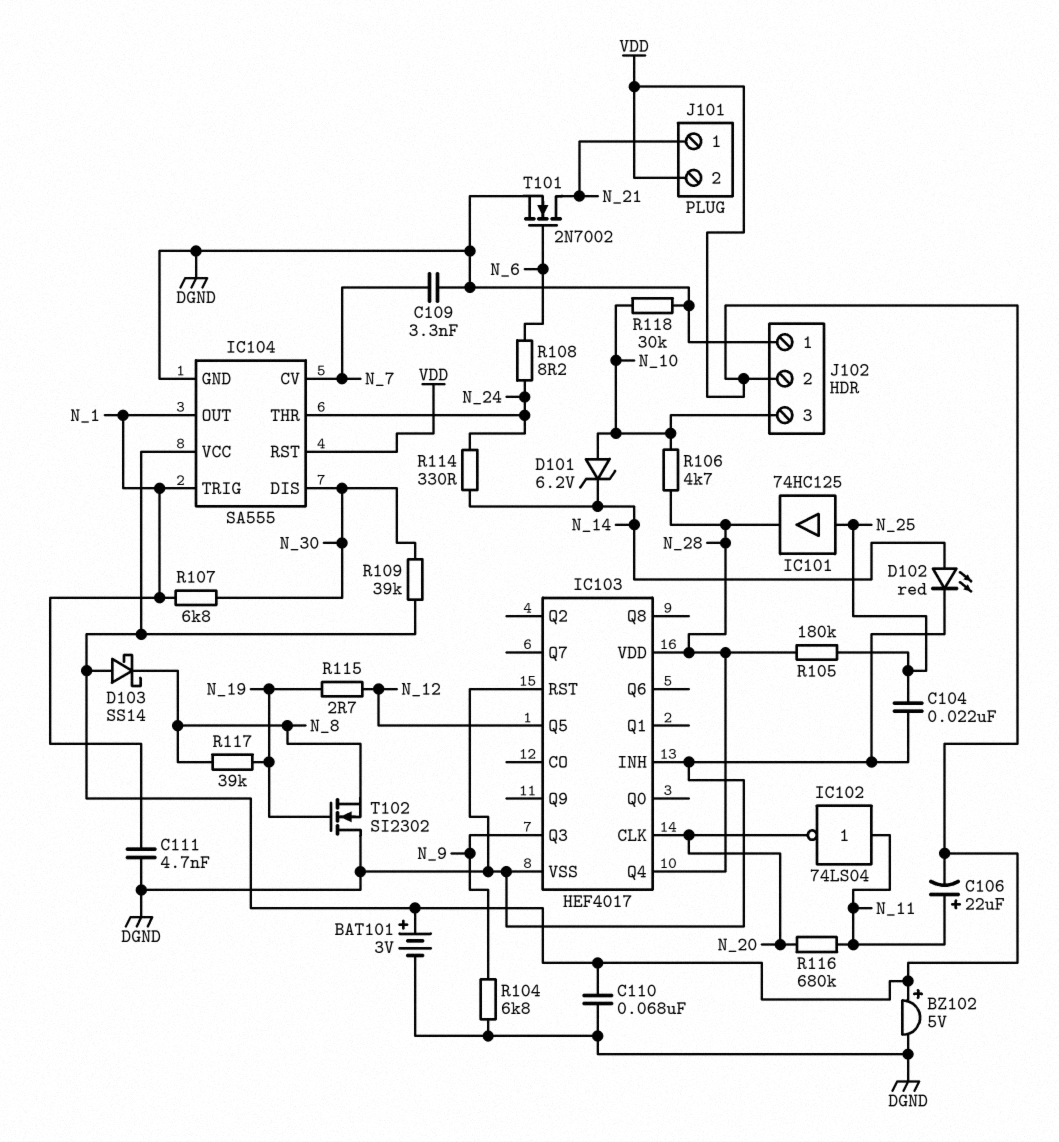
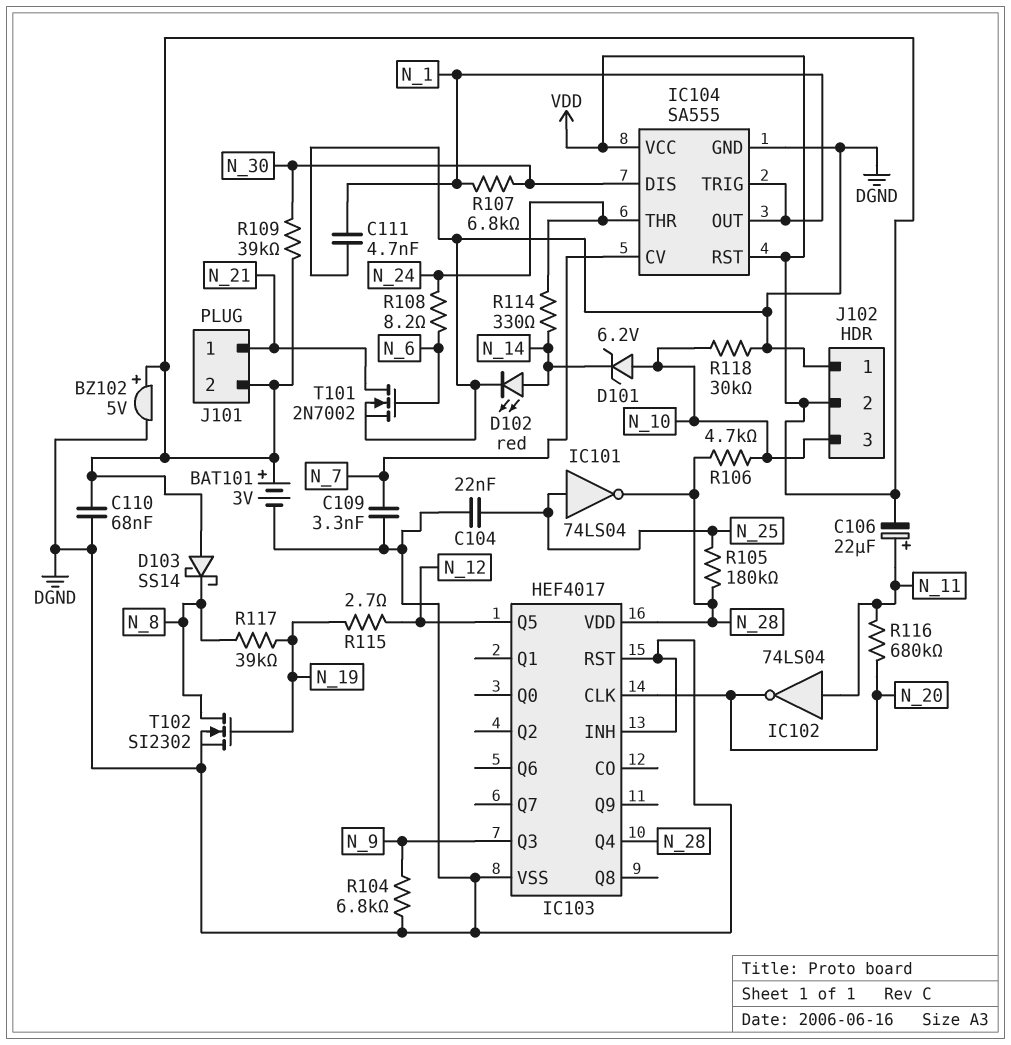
IC101: buffer 74HC125 (in N_25, out N_28) -> NOT 74LS04 (in N_25, out N_28)
T102: NMOS SI2302 (G N_19, D DGND, S N_8) -> NMOS SI2302 (G N_19, D N_8, S DGND)

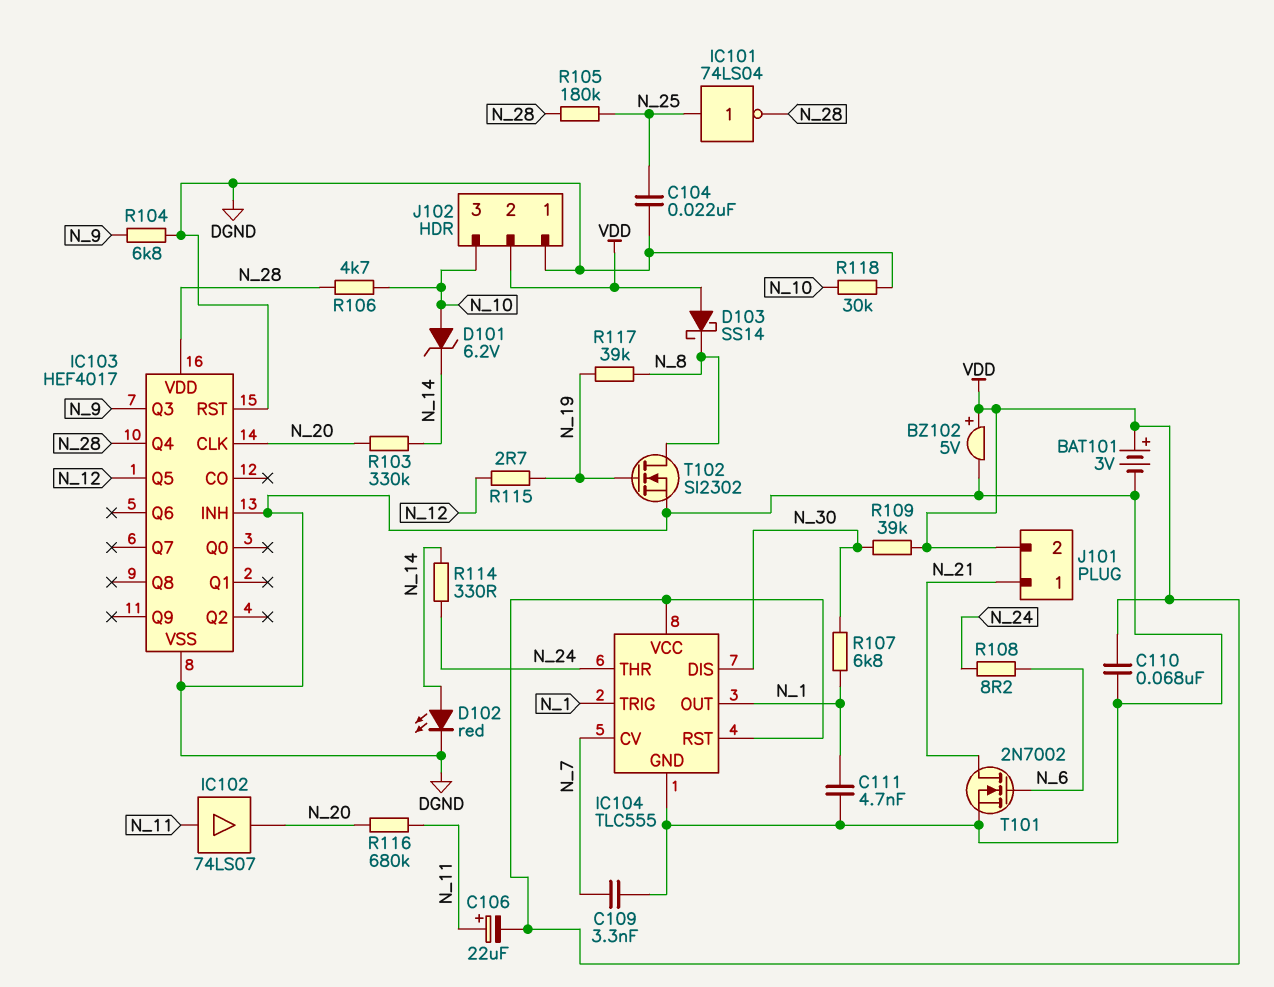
IC102: NOT 74LS04 (in N_11, out N_20) -> buffer 74LS07 (in N_11, out N_20)
IC104: SA555 -> TLC555
R103: none -> 330k (N_14, N_20)

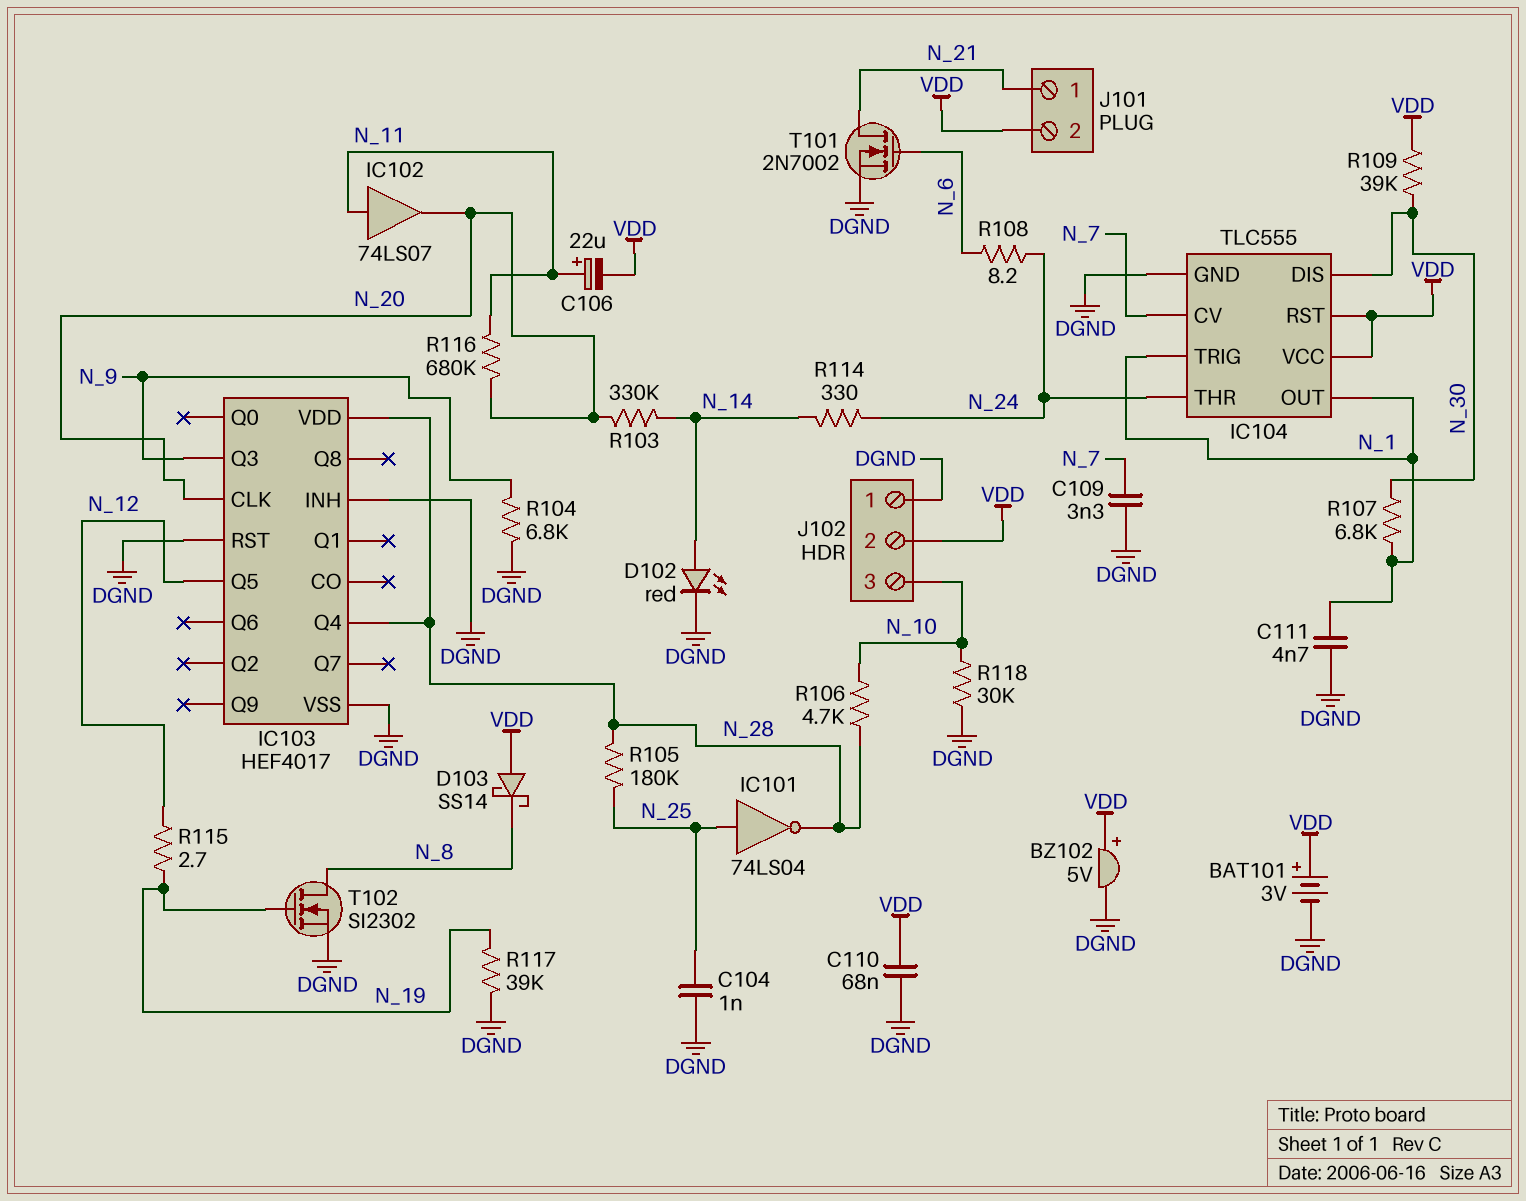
C104: 22nF (DGND, N_25) -> 1nF (DGND, N_25)
D101: zener 6.2V (A N_10, K N_14) -> none
R117: 39k (N_8, N_19) -> 39k (DGND, N_19)

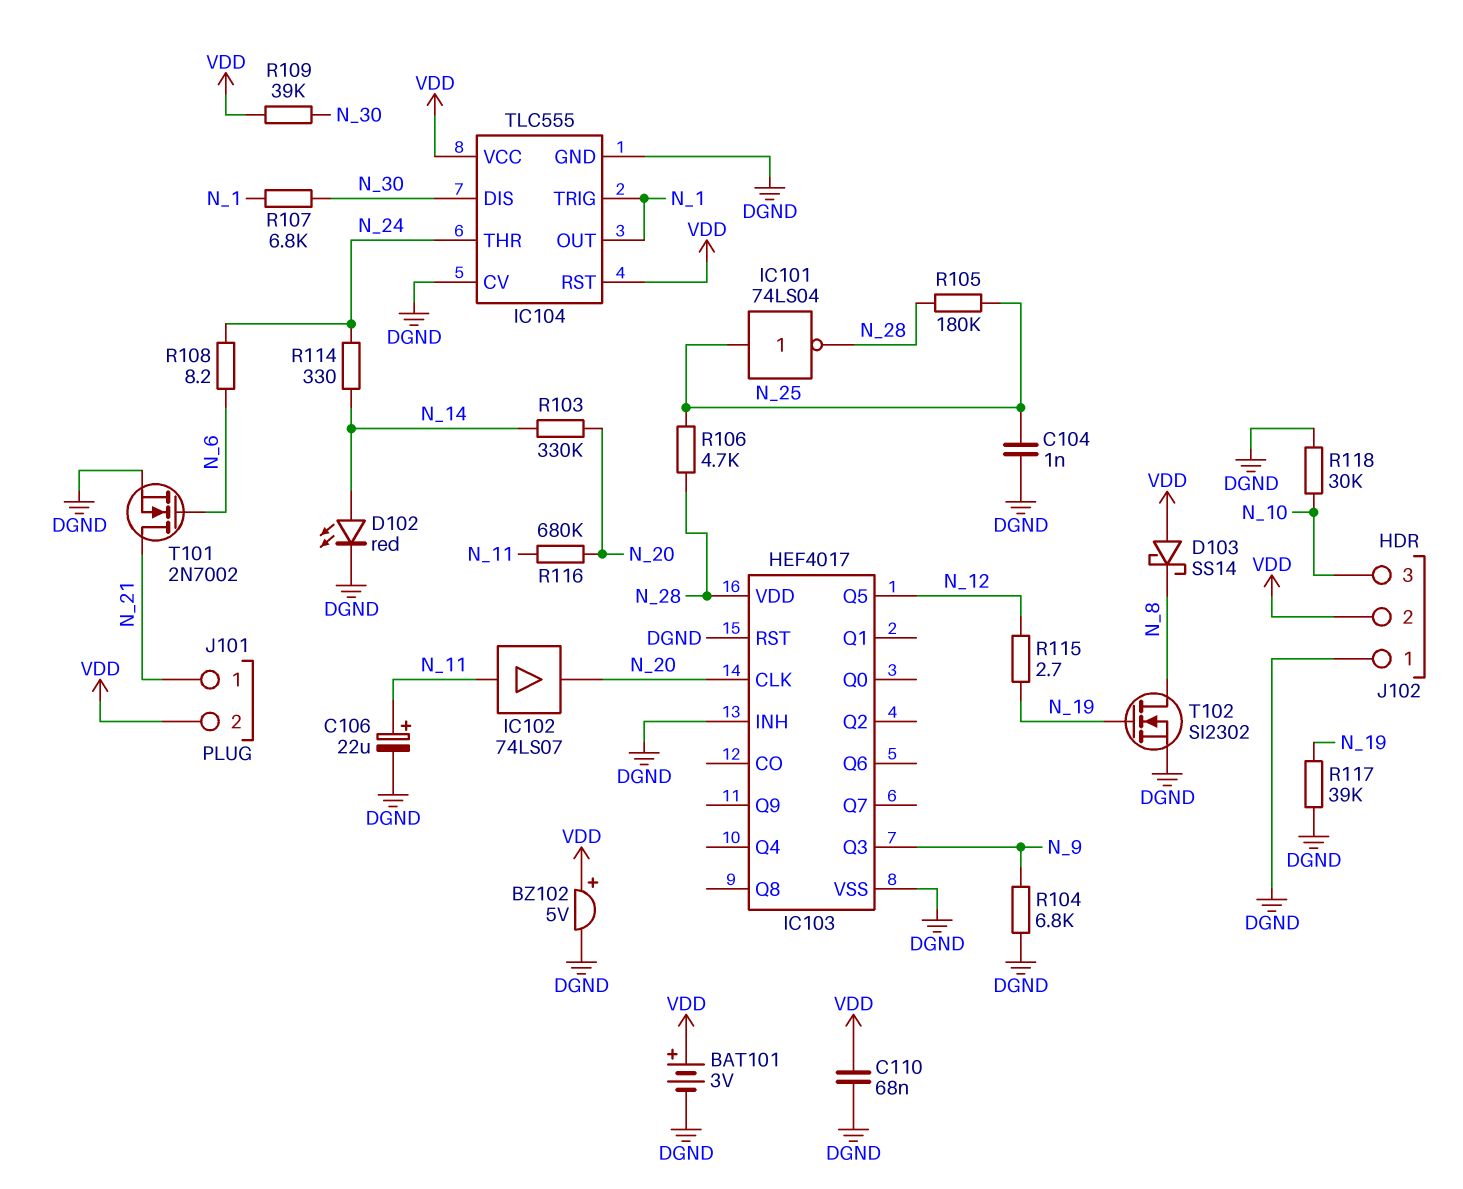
C106: 22uF (plus N_11, minus VDD) -> 22uF (plus N_11, minus DGND)
C109: 3.3nF (DGND, N_7) -> none
C111: 4.7nF (DGND, N_1) -> none
IC103 pin Q4: N_28 -> none
IC104 pin CV: N_7 -> DGND
R106: 4.7k (N_10, N_28) -> 4.7k (N_25, N_28)

